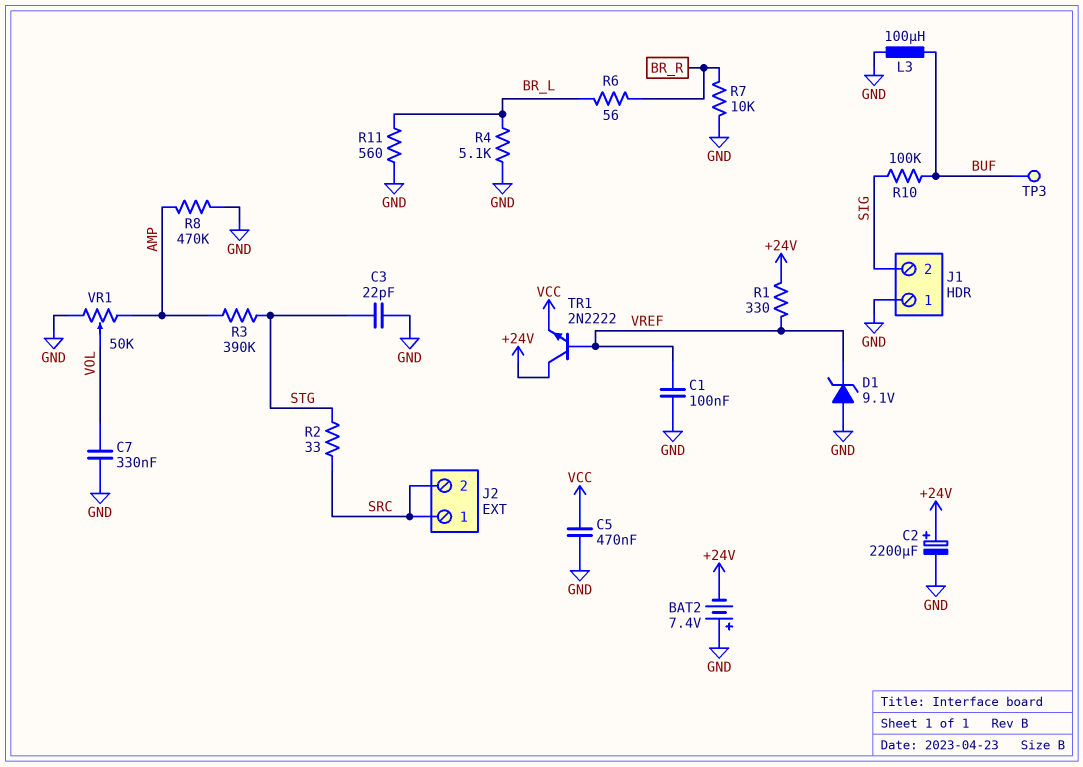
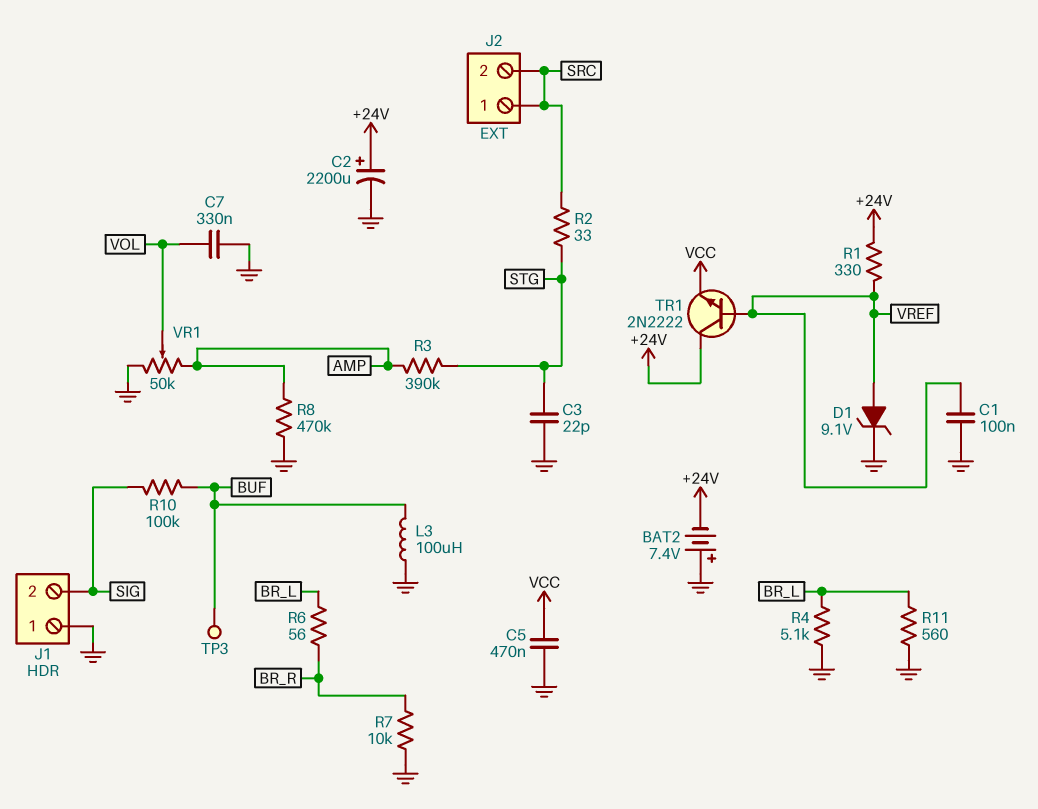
D1: zener 9.1V (A GND, K VREF) -> zener 9.1V (A VREF, K GND)

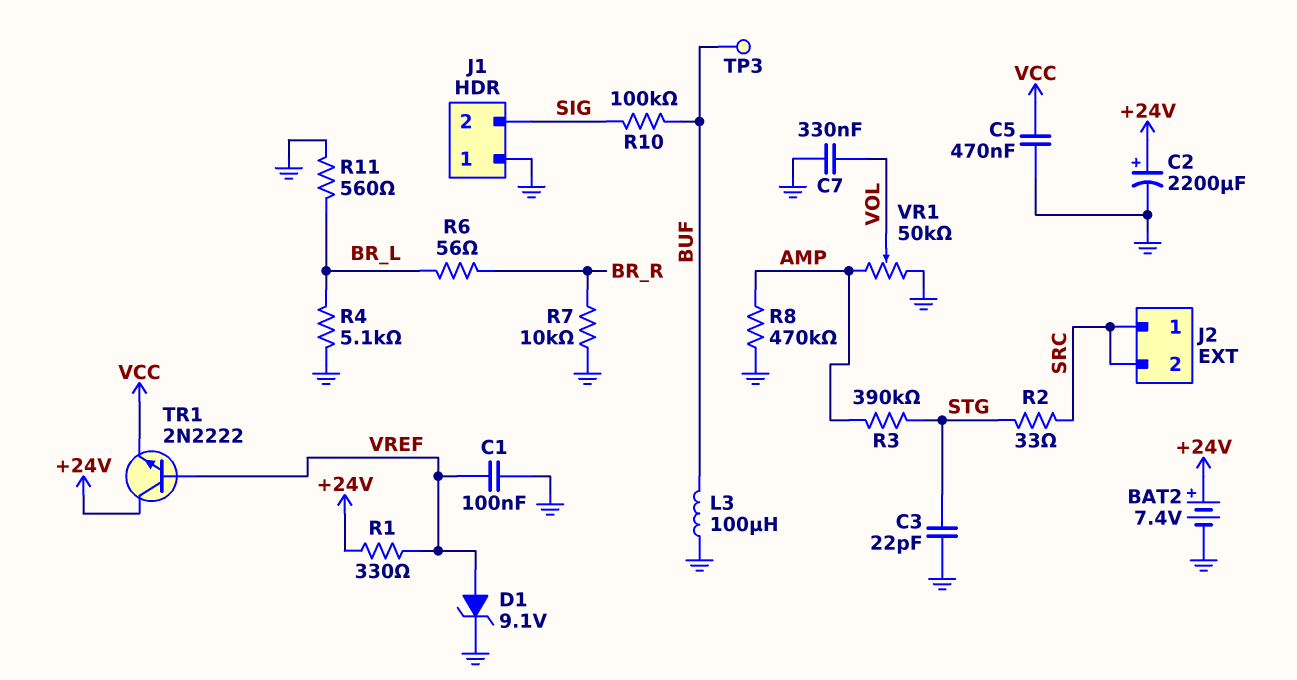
BAT2: 7.4V (plus GND, minus +24V) -> 7.4V (plus +24V, minus GND)

